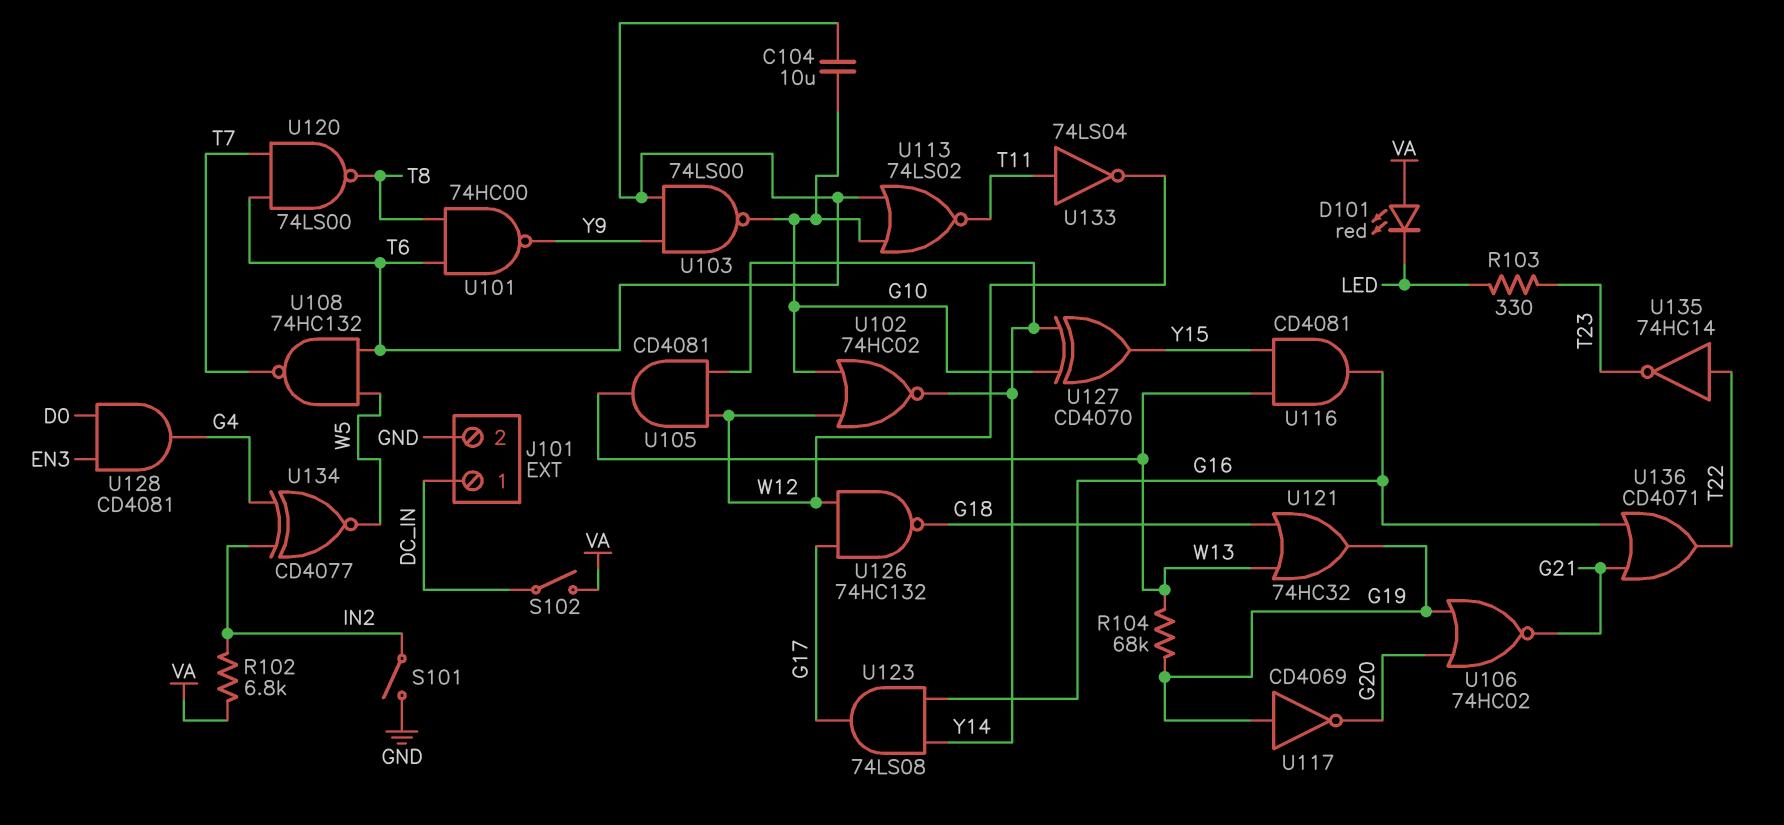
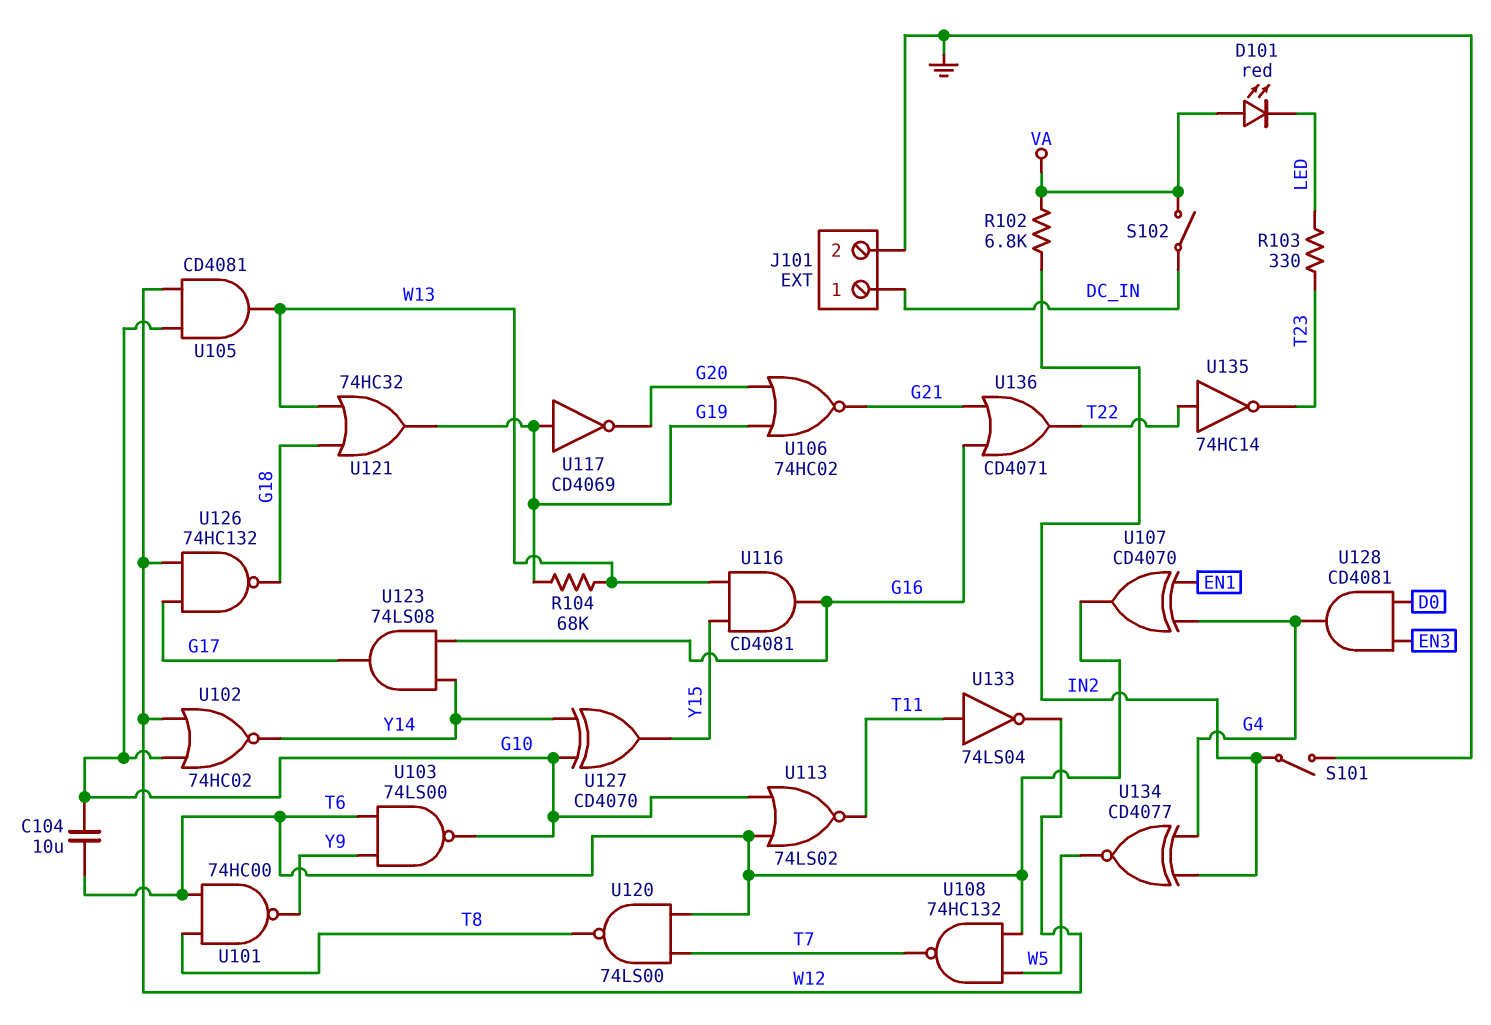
U105: AND CD4081 (in W12, in Y14, out W13) -> AND CD4081 (in G10, in W12, out W13)
U107: none -> XOR CD4070 (in EN1, in G4, out T6)

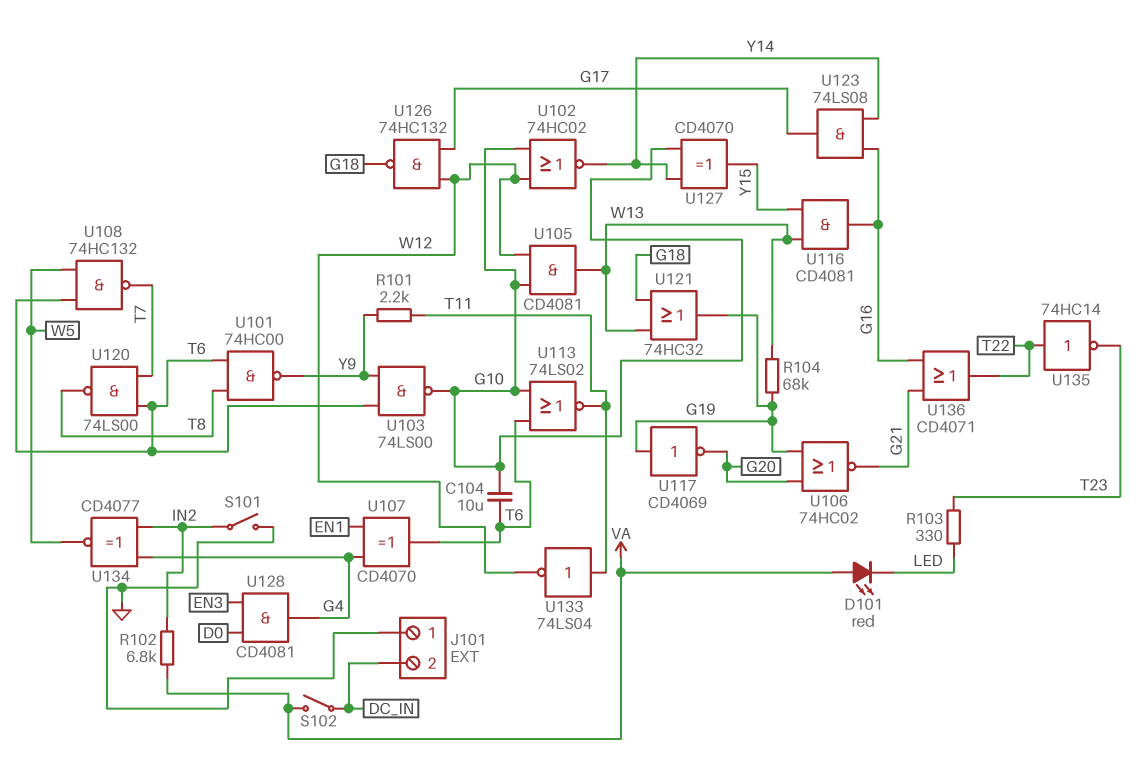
J101 pin 1: DC_IN -> GND
J101 pin 2: GND -> DC_IN
R101: none -> 2.2k (T11, Y9)

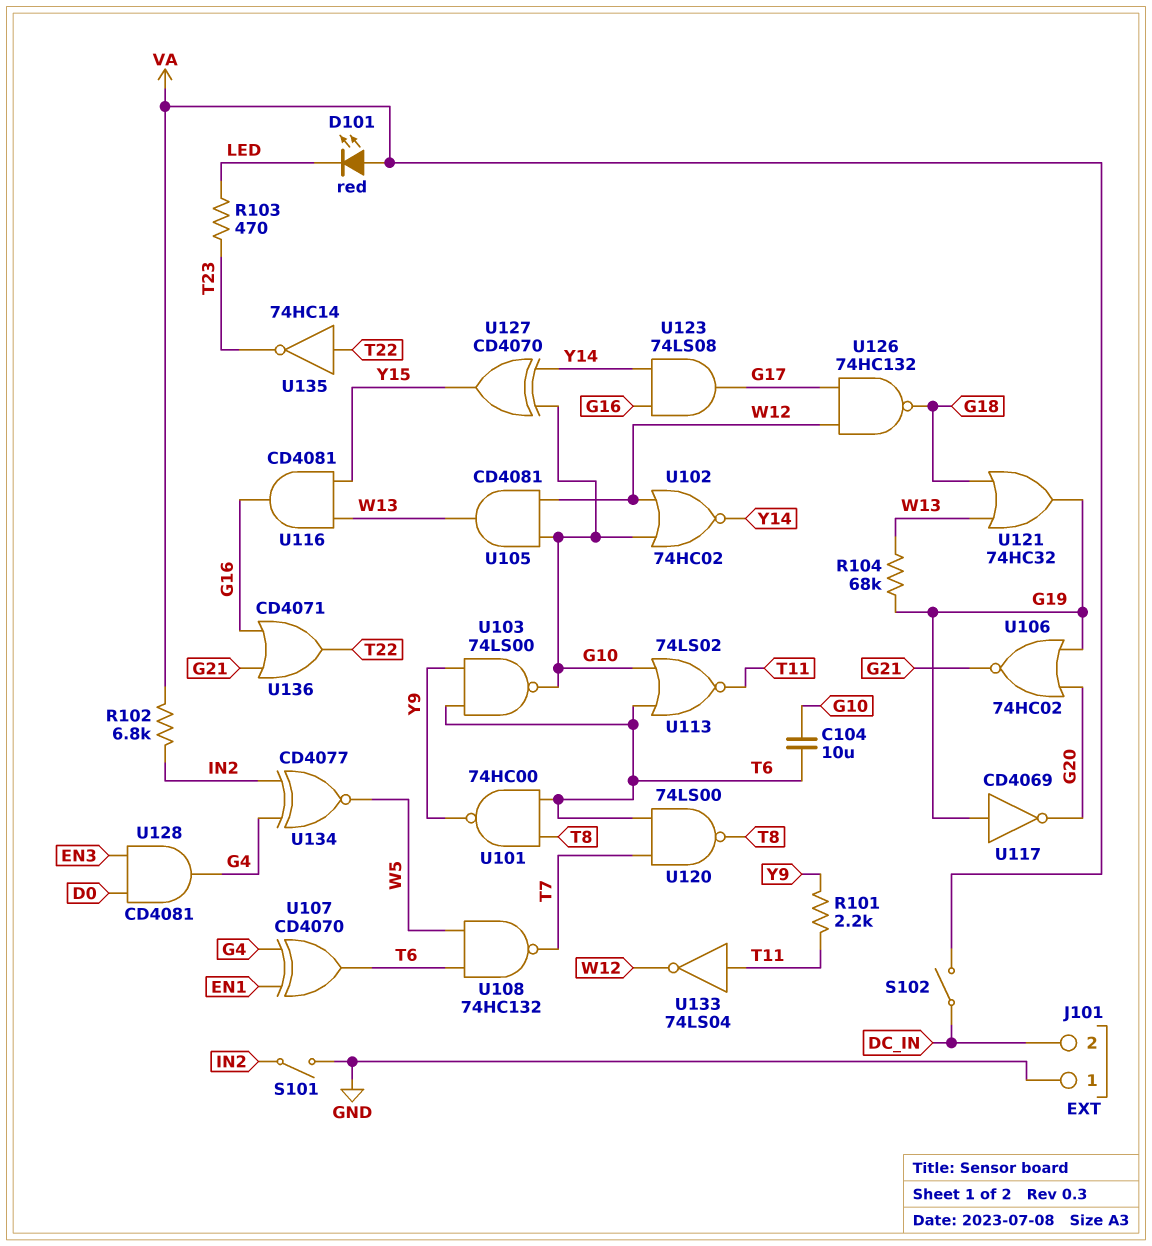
R103: 330 (LED, T23) -> 470 (LED, T23)

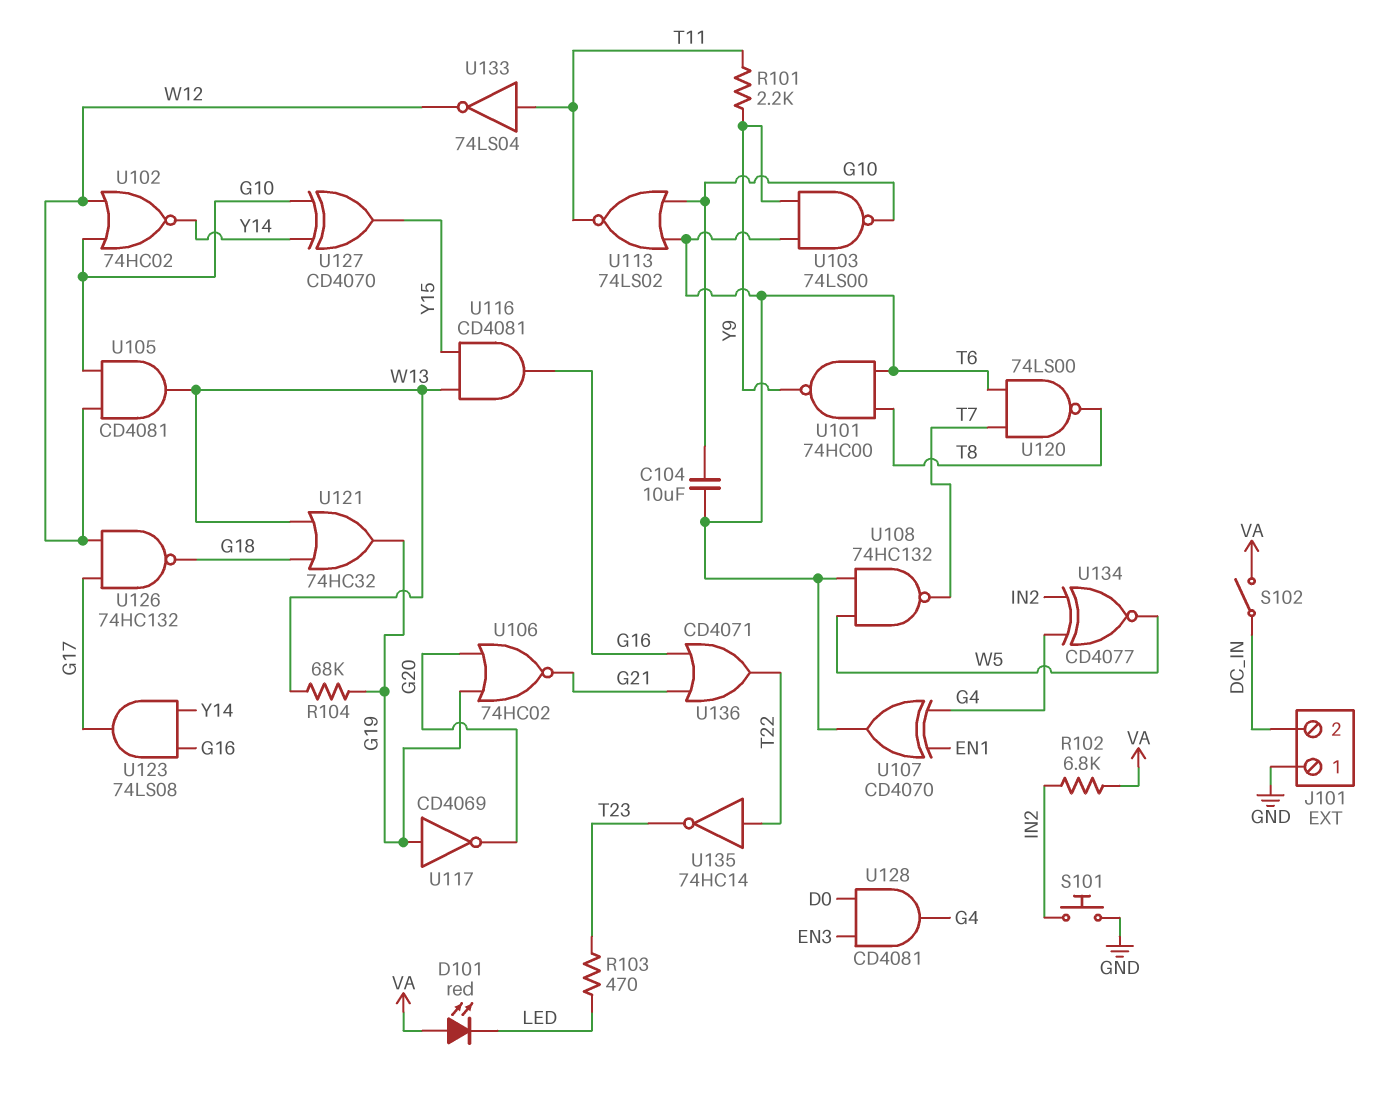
S101: switch (GND, IN2) -> button (GND, IN2)

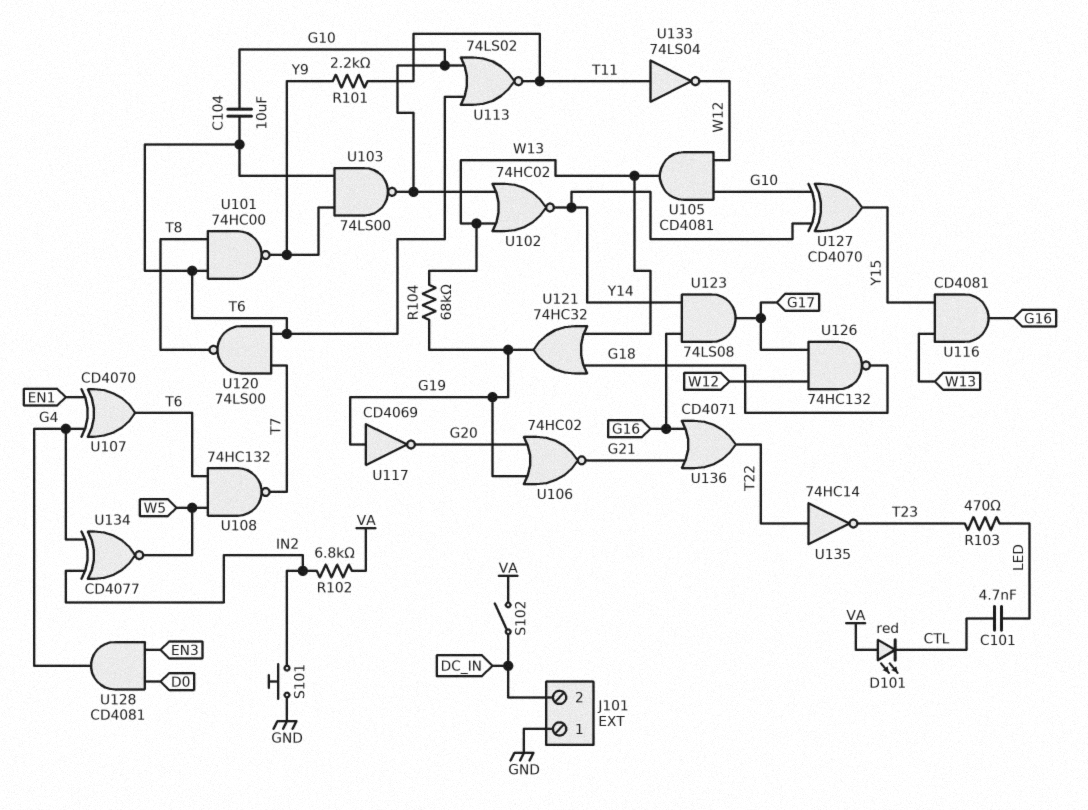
C101: none -> 4.7nF (CTL, LED)
D101: LED red (A VA, K LED) -> LED red (A VA, K CTL)
U102: NOR 74HC02 (in G10, in W12, out Y14) -> NOR 74HC02 (in G10, in W13, out Y14)

